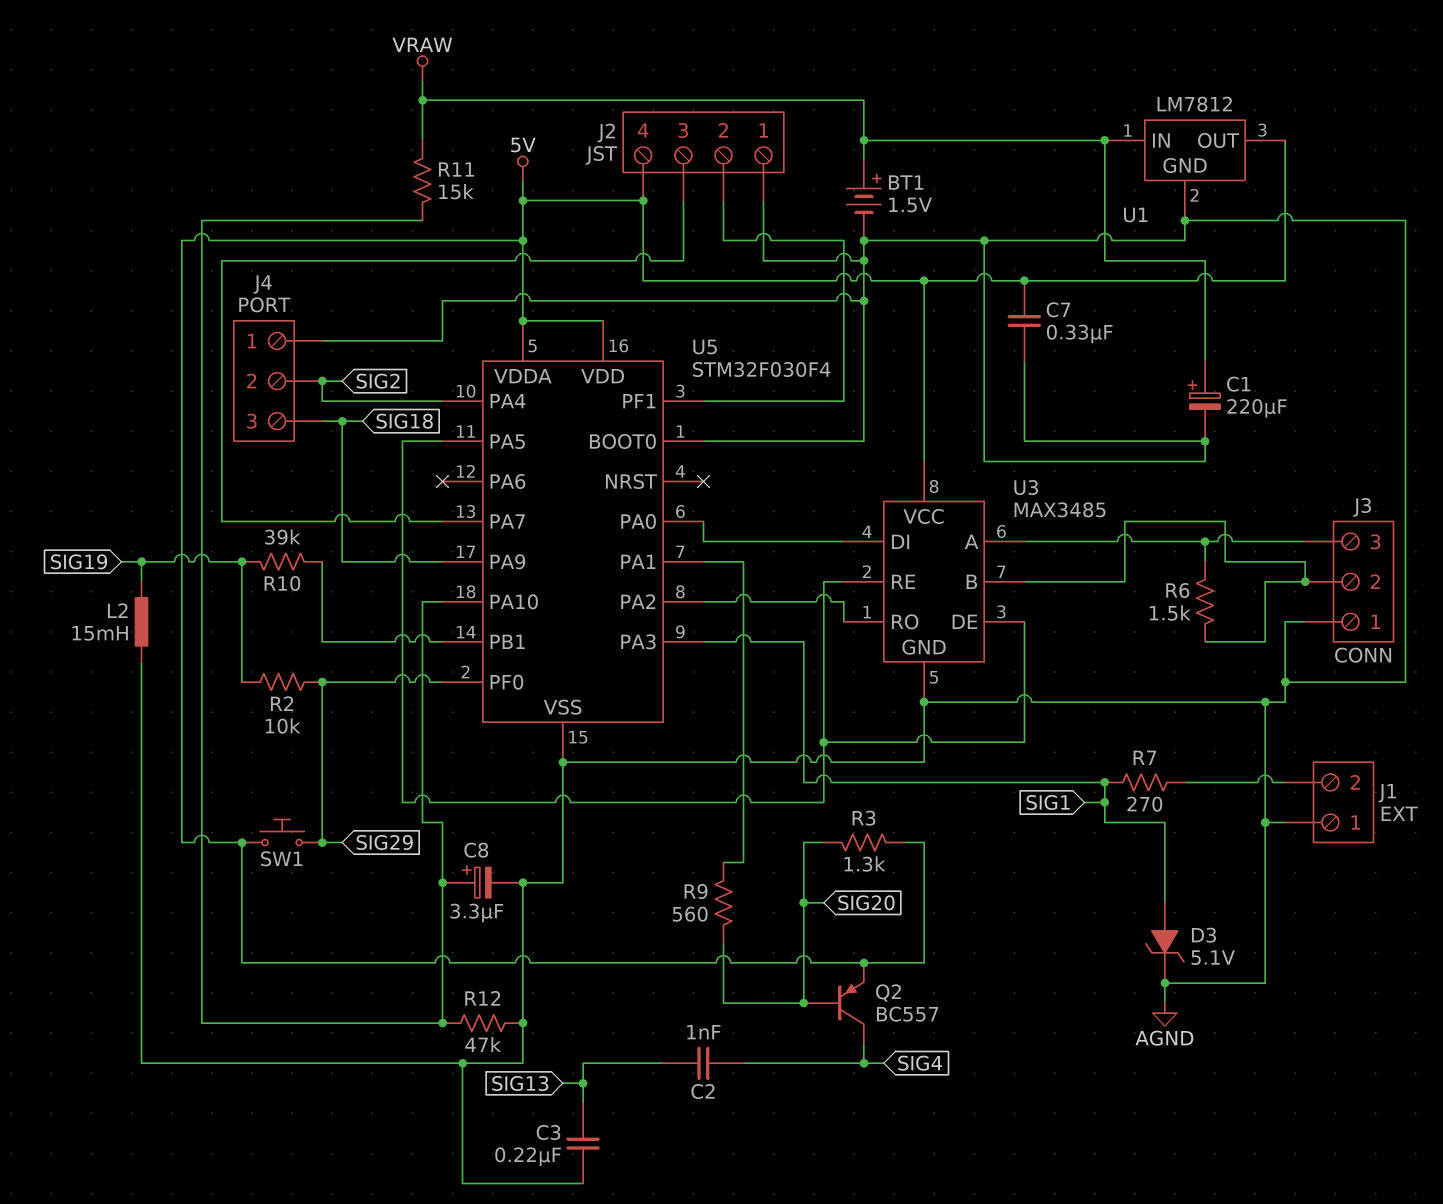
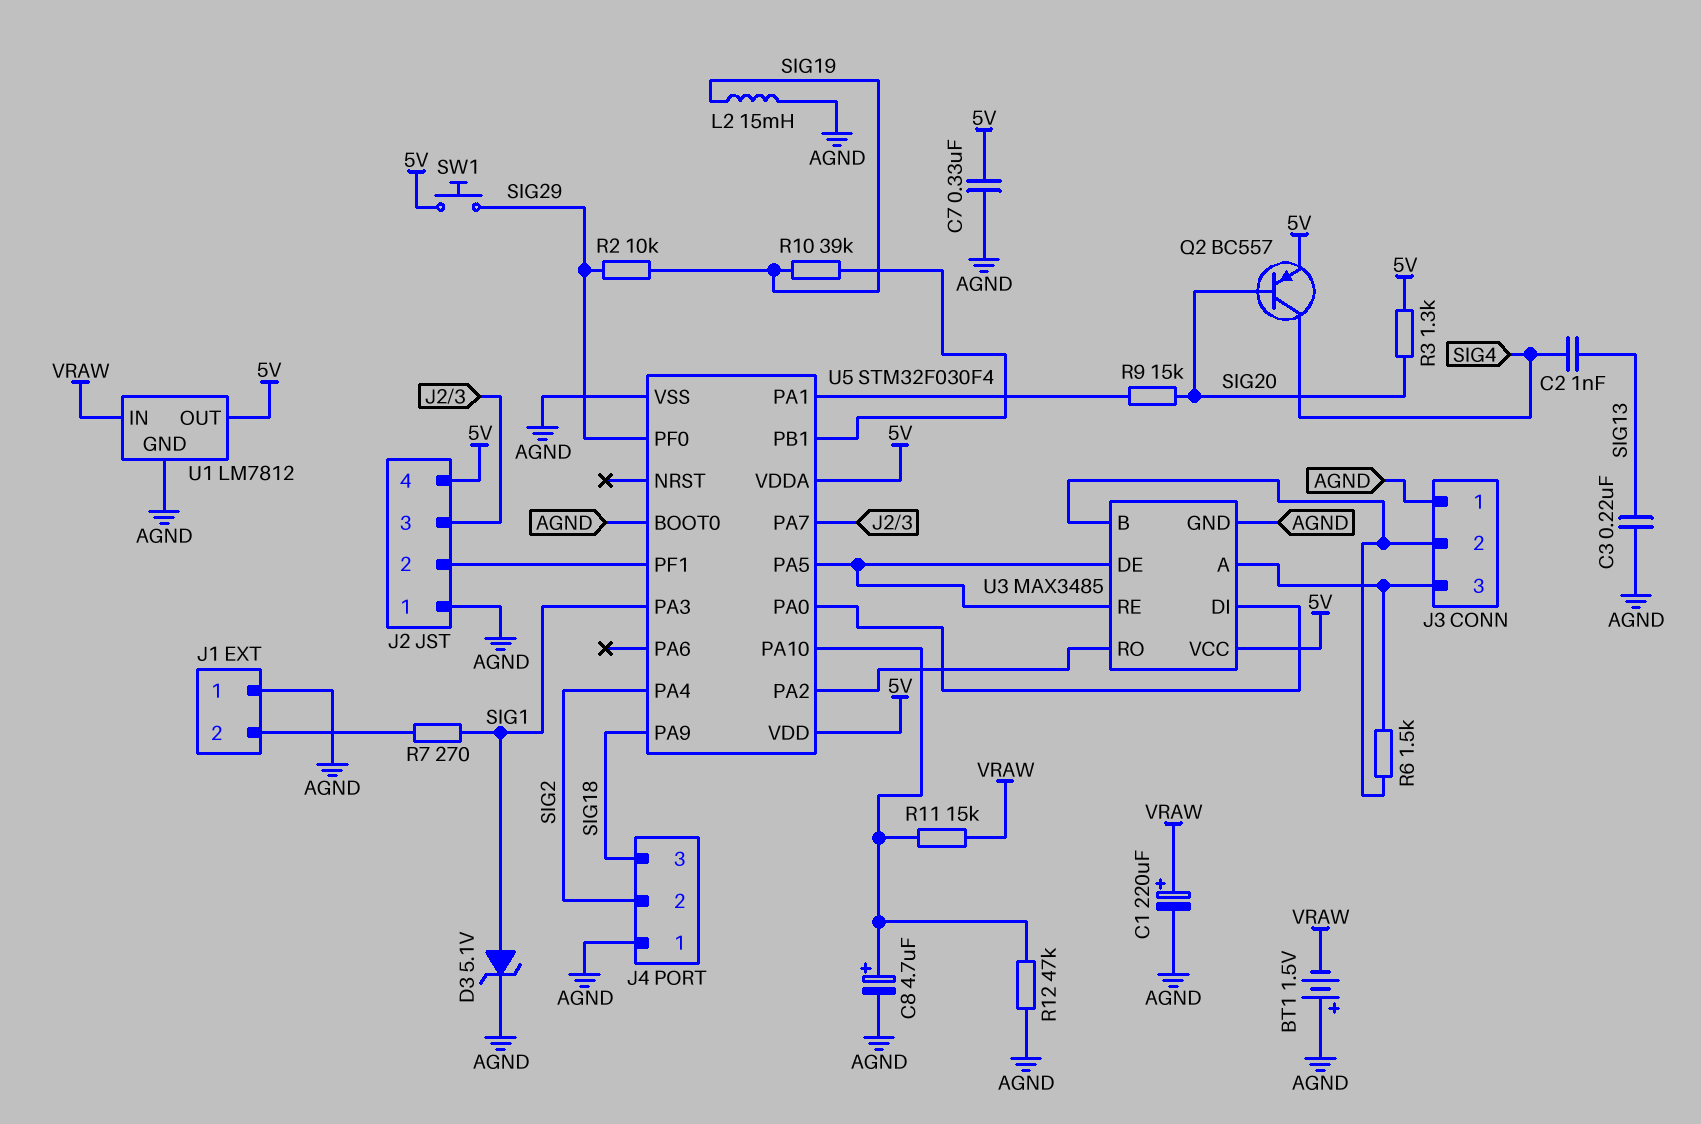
BT1: 1.5V (plus VRAW, minus AGND) -> 1.5V (plus AGND, minus VRAW)
C8: 3.3uF (plus U5/PA10, minus AGND) -> 4.7uF (plus U5/PA10, minus AGND)
R9: 560 (SIG20, U5/PA1) -> 15k (SIG20, U5/PA1)

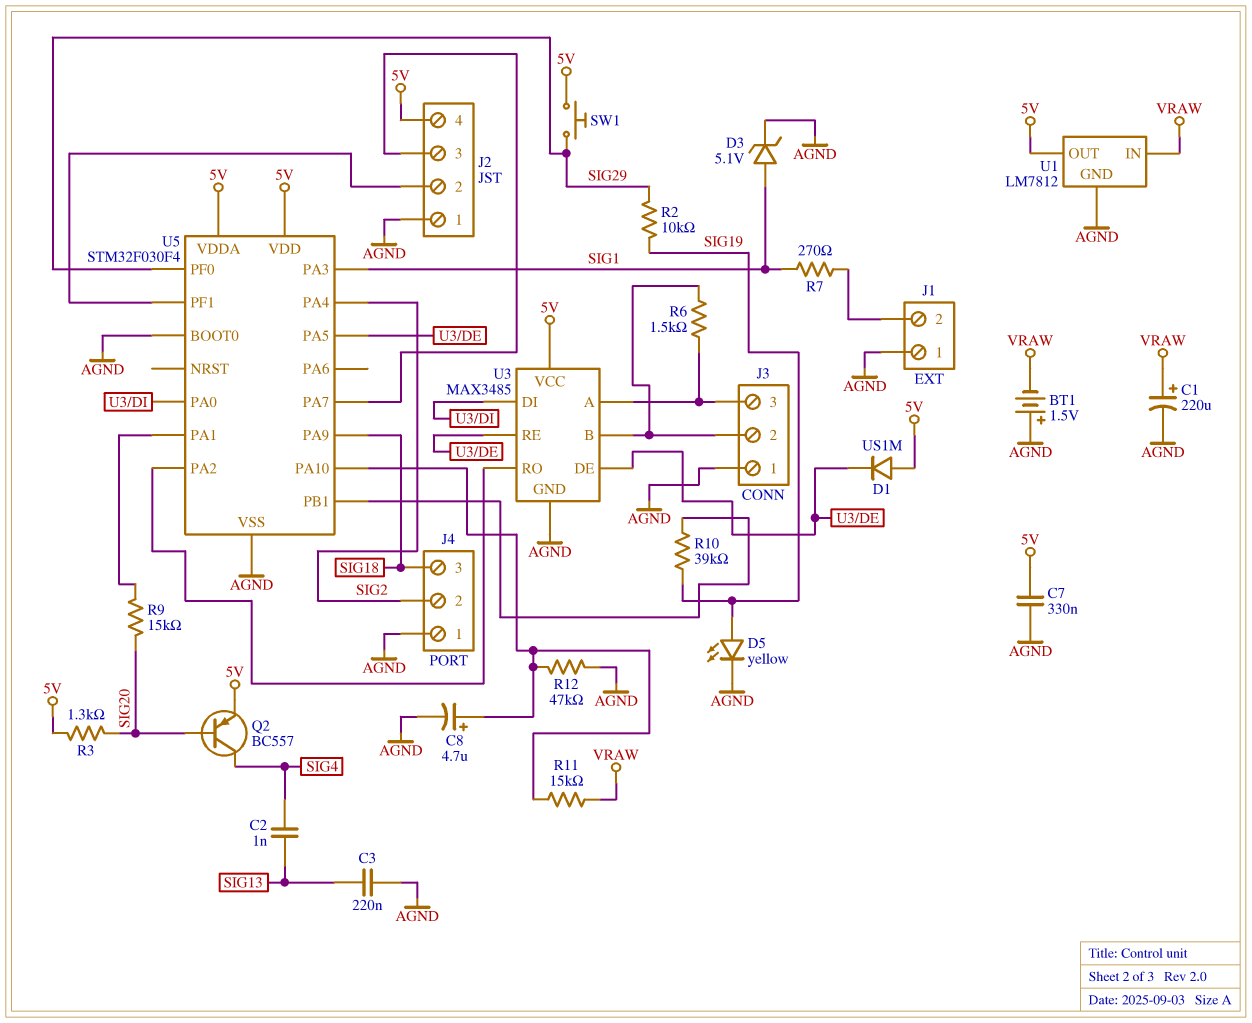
D1: none -> diode US1M (A 5V, K U3/DE)
D5: none -> LED yellow (A SIG19, K AGND)
L2: 15mH (AGND, SIG19) -> none

